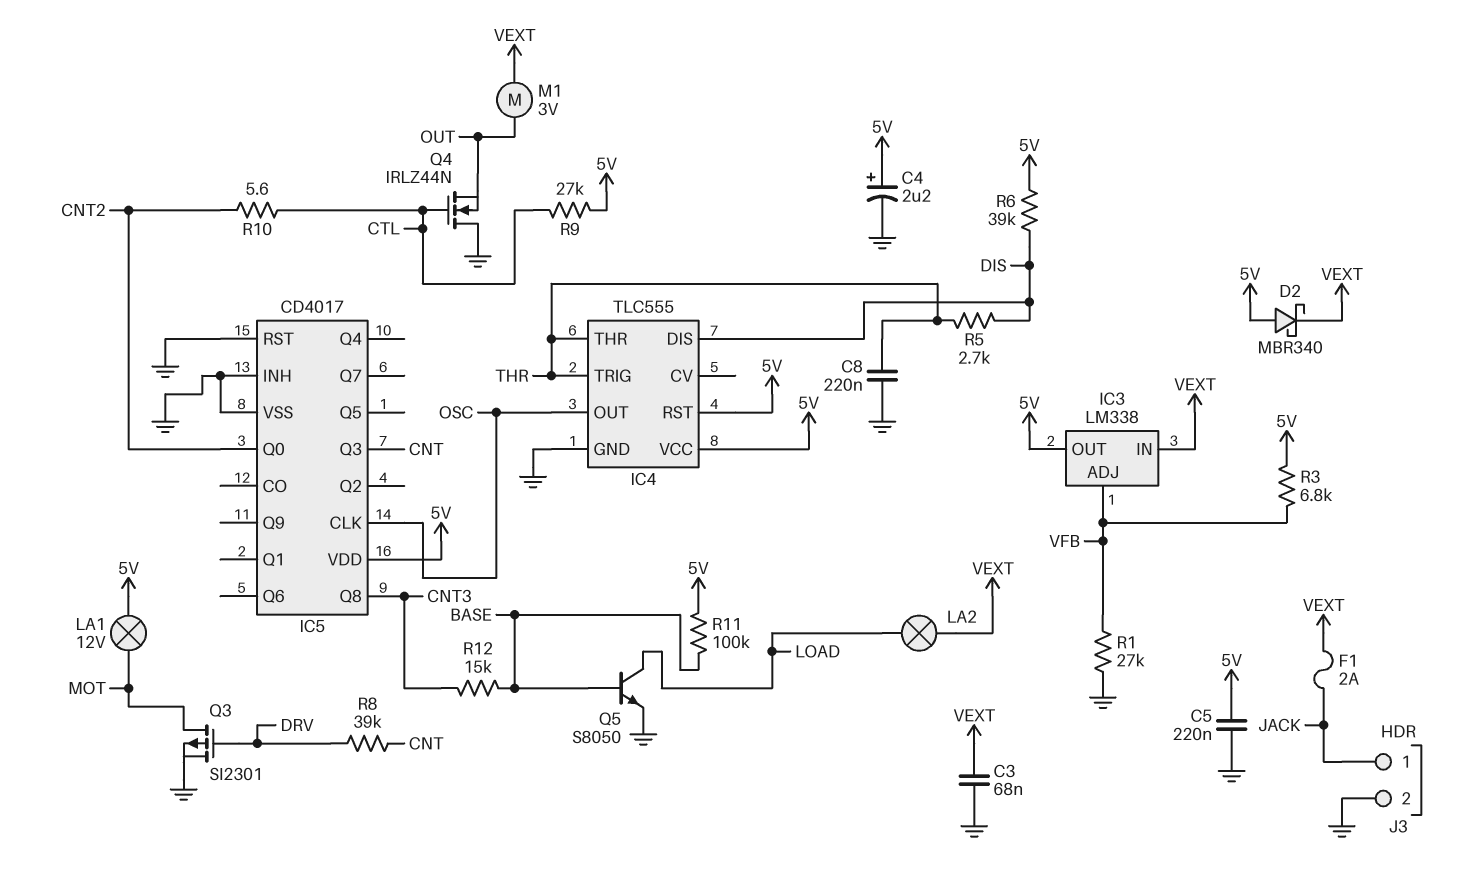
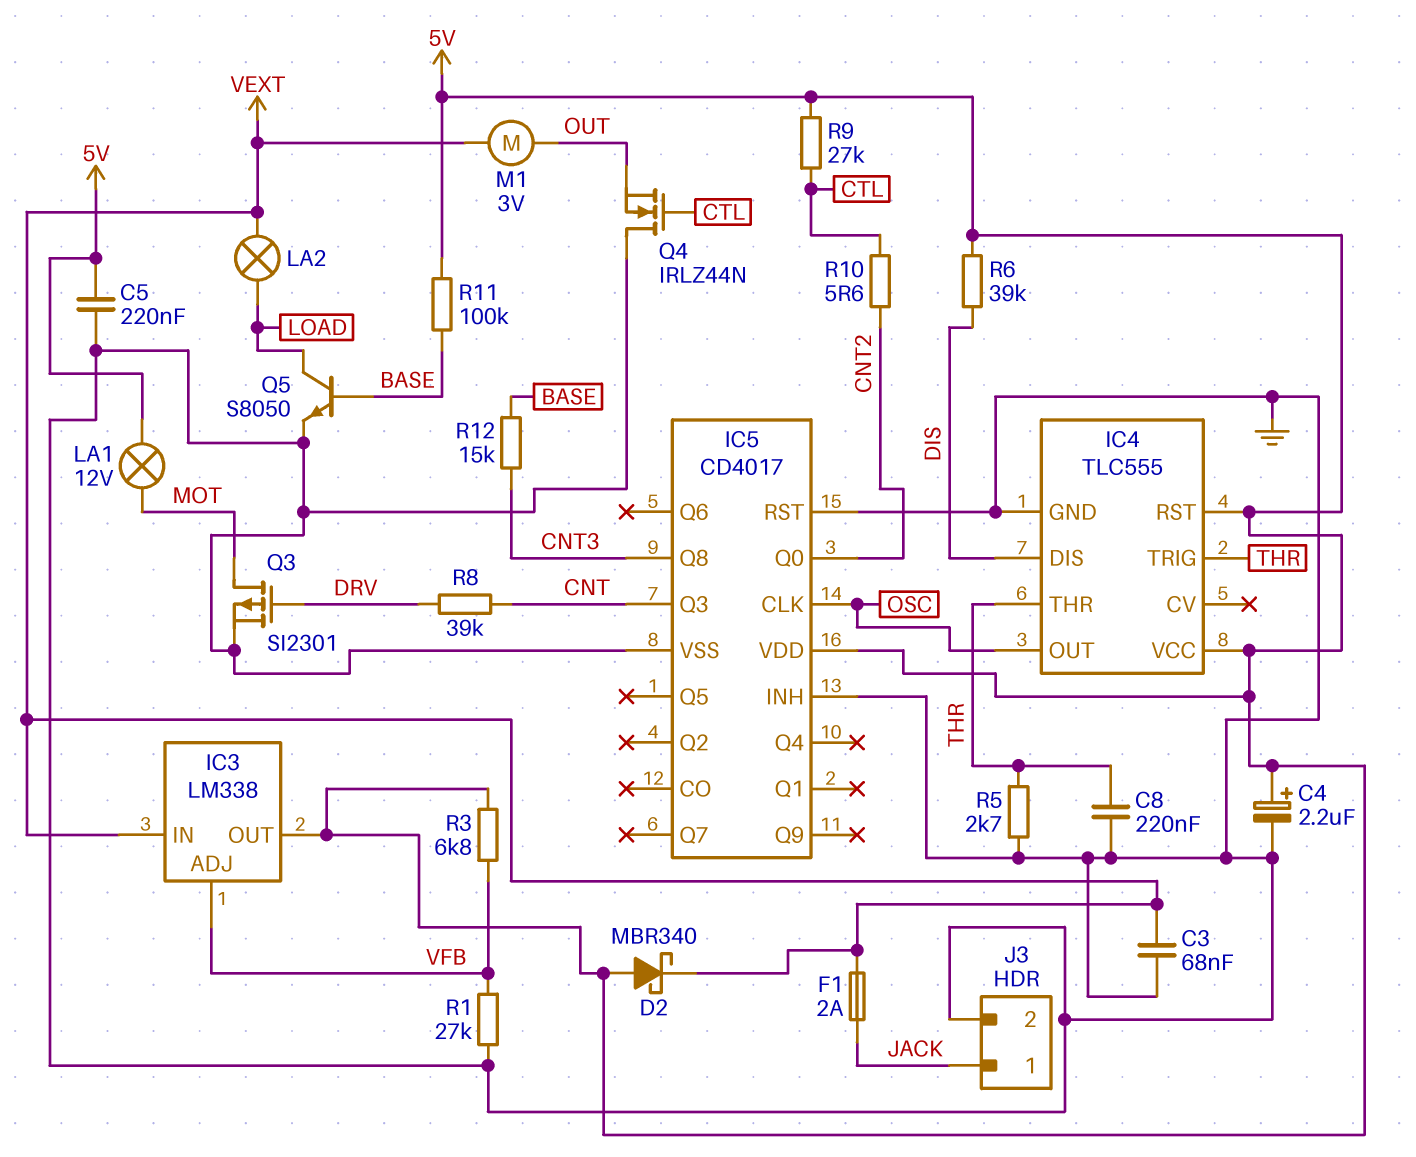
R5: 2.7k (DIS, THR) -> 2.7k (GND, THR)

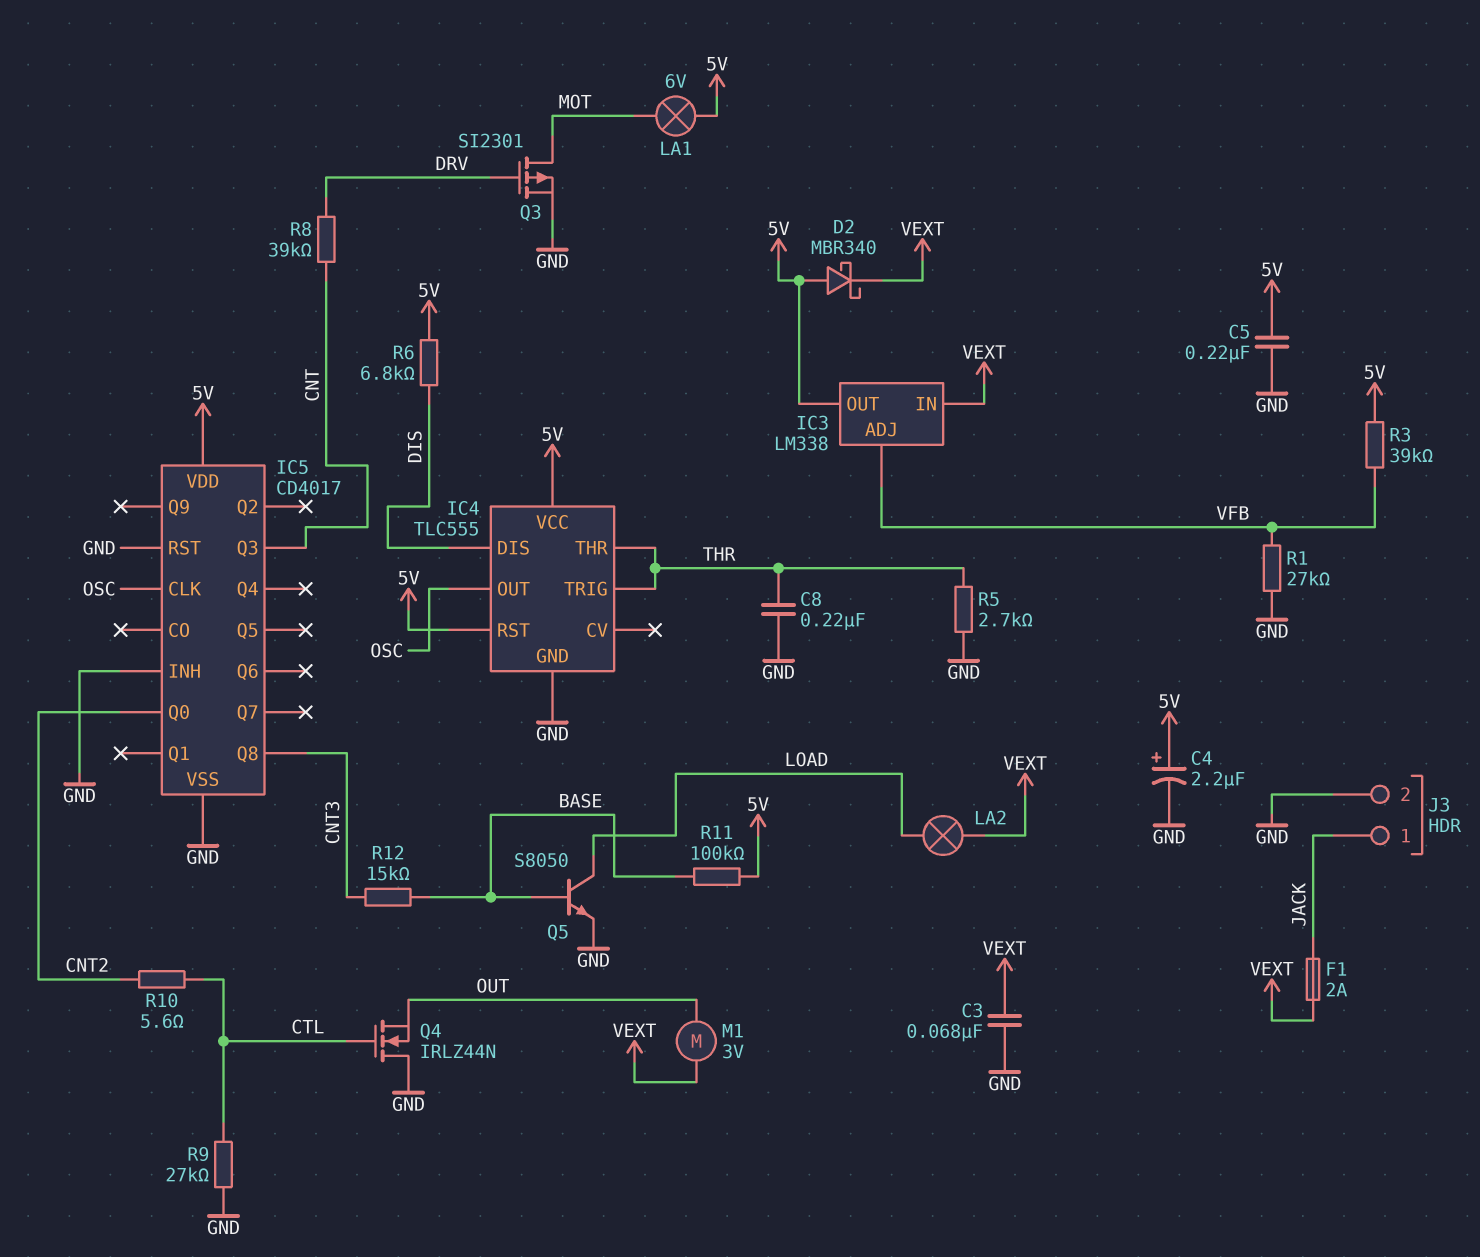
LA1: lamp 12V (5V, MOT) -> lamp 6V (5V, MOT)
R3: 6.8k (5V, VFB) -> 39k (5V, VFB)
R6: 39k (5V, DIS) -> 6.8k (5V, DIS)
R9: 27k (5V, CTL) -> 27k (CTL, GND)

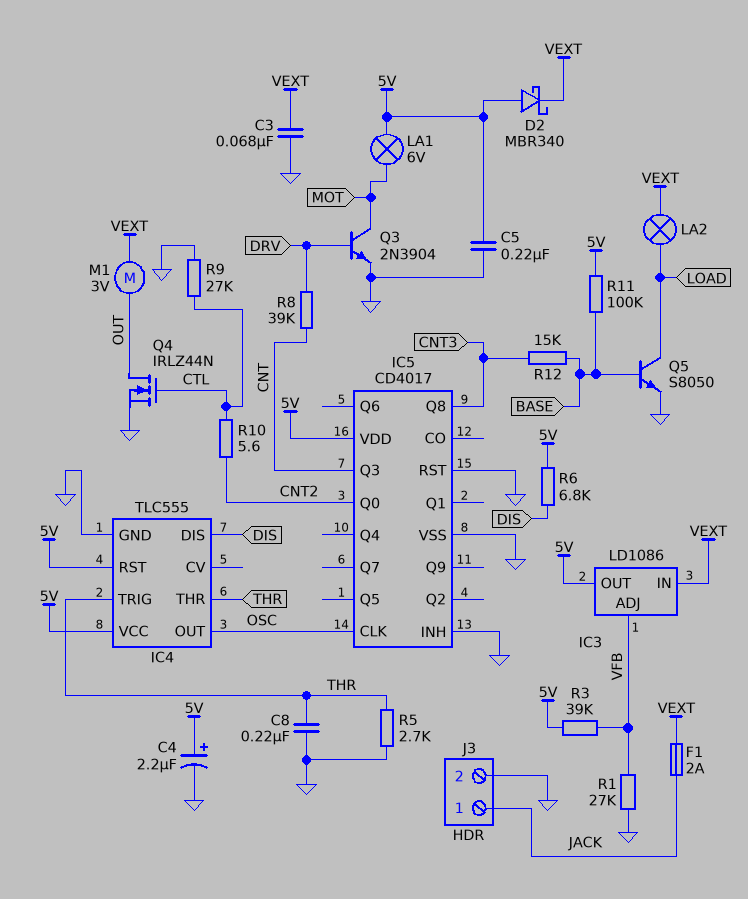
IC3: LM338 -> LD1086
Q3: PMOS SI2301 (G DRV, D MOT, S GND) -> NPN 2N3904 (B DRV, C MOT, E GND)
Q4: NMOS IRLZ44N (G CTL, D GND, S OUT) -> NMOS IRLZ44N (G CTL, D OUT, S GND)

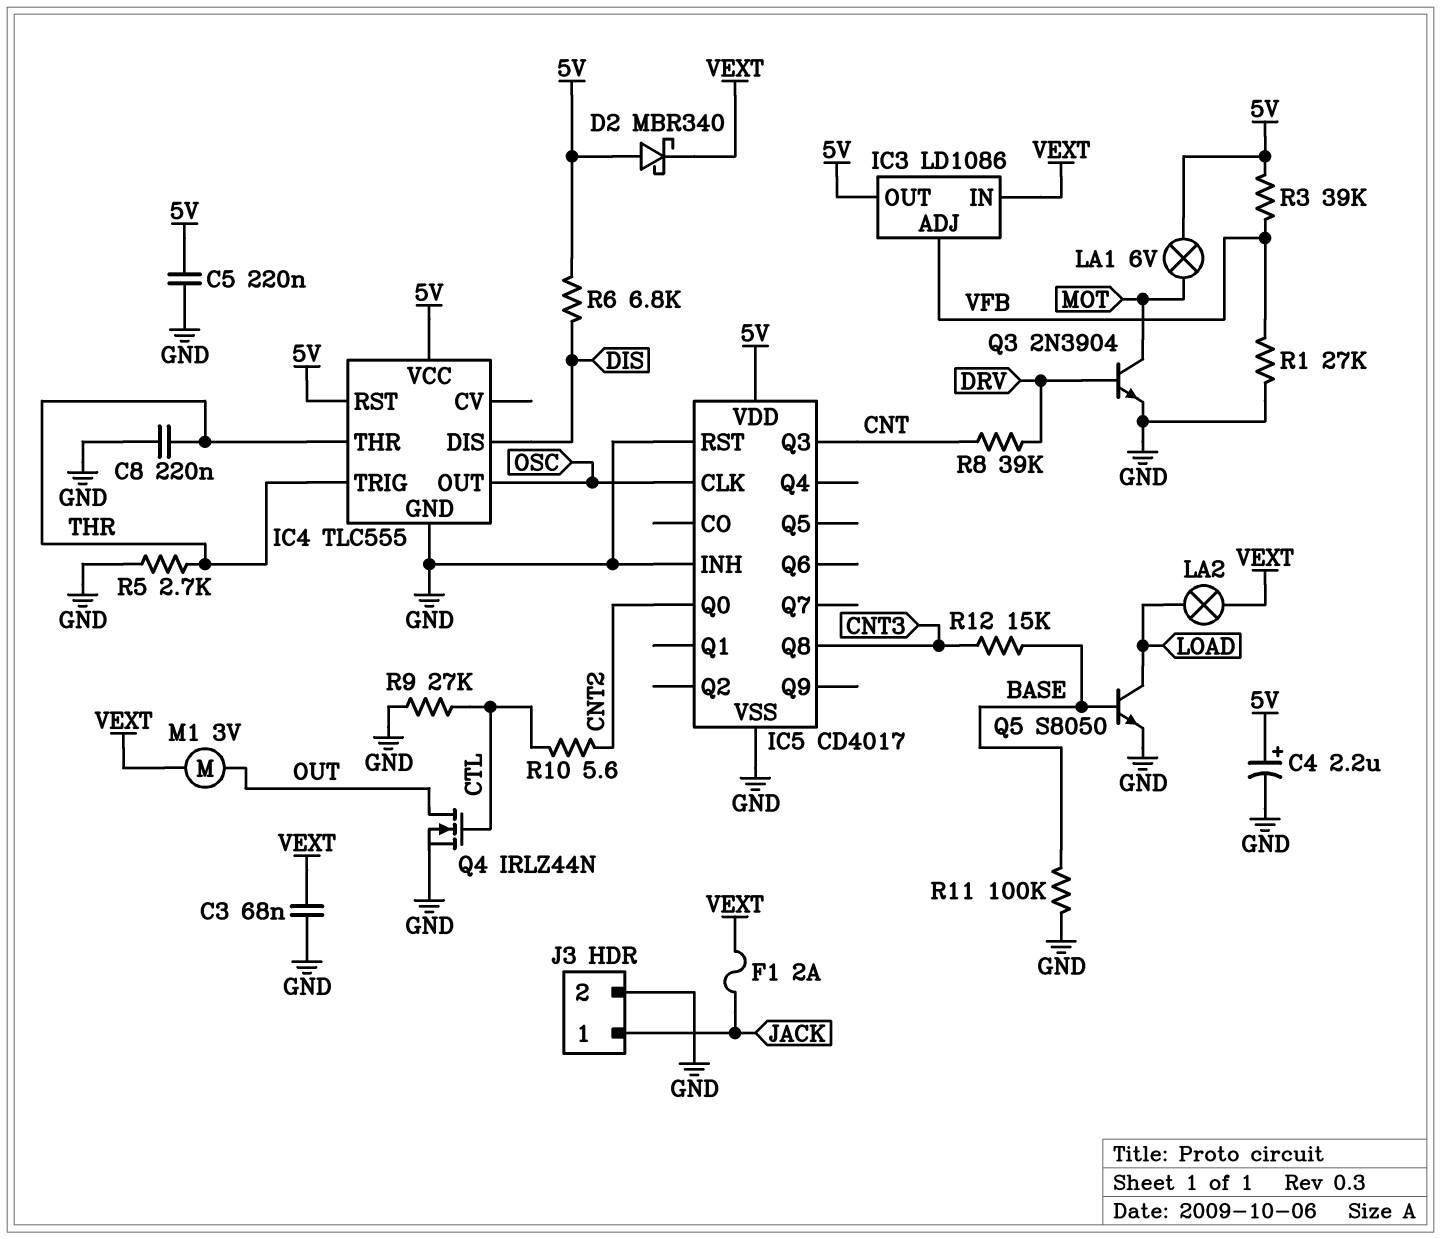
R11: 100k (5V, BASE) -> 100k (BASE, GND)

